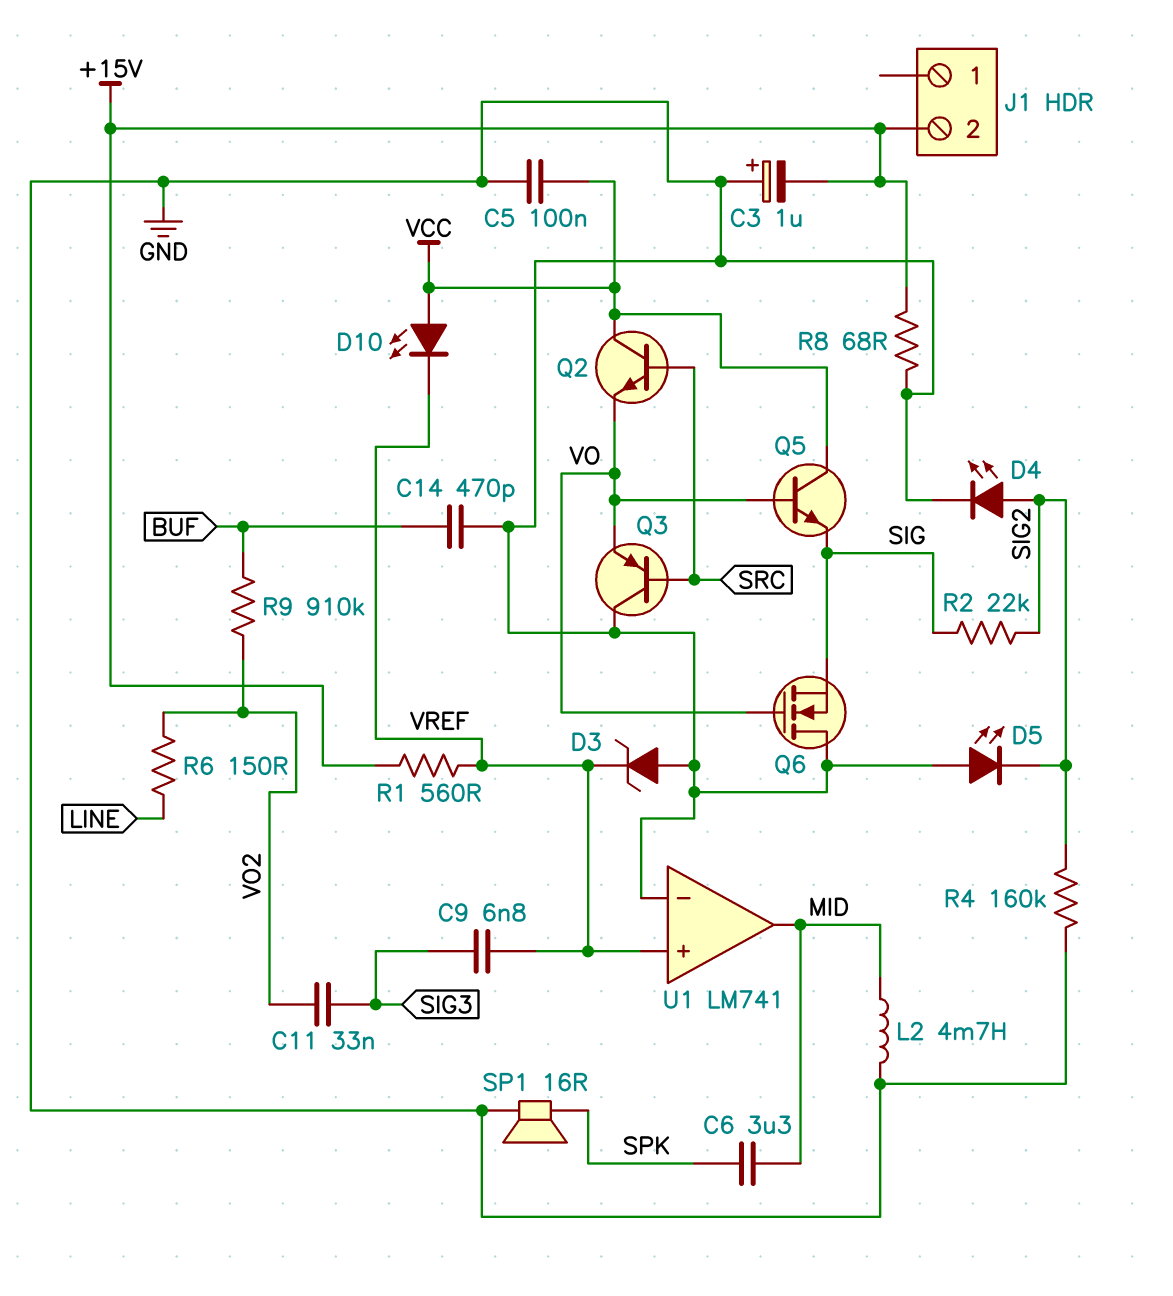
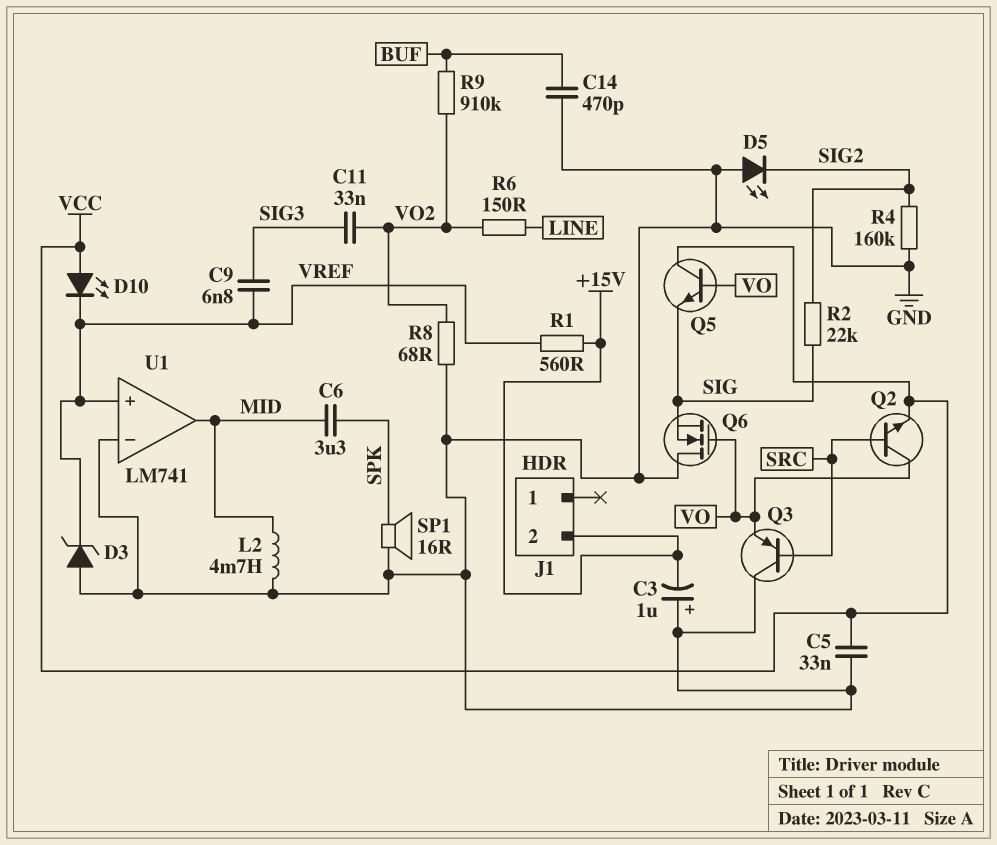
C5: 100nF (GND, VCC) -> 33nF (GND, VCC)
D4: LED (A SIG2, K GND) -> none
Q2: NPN (B SRC, C VCC, E VO) -> NPN (B SRC, C VO, E VCC)
R8: 68 (+15V, GND) -> 68 (GND, VO2)

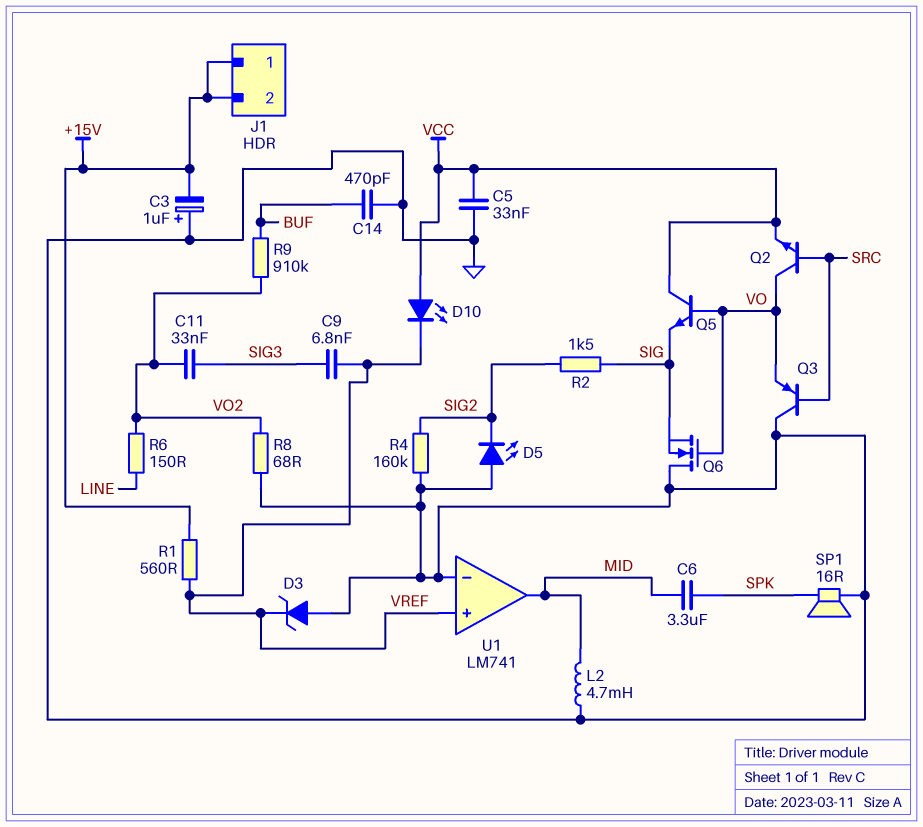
J1 pin 1: none -> +15V
R2: 22k (SIG, SIG2) -> 1.5k (SIG, SIG2)

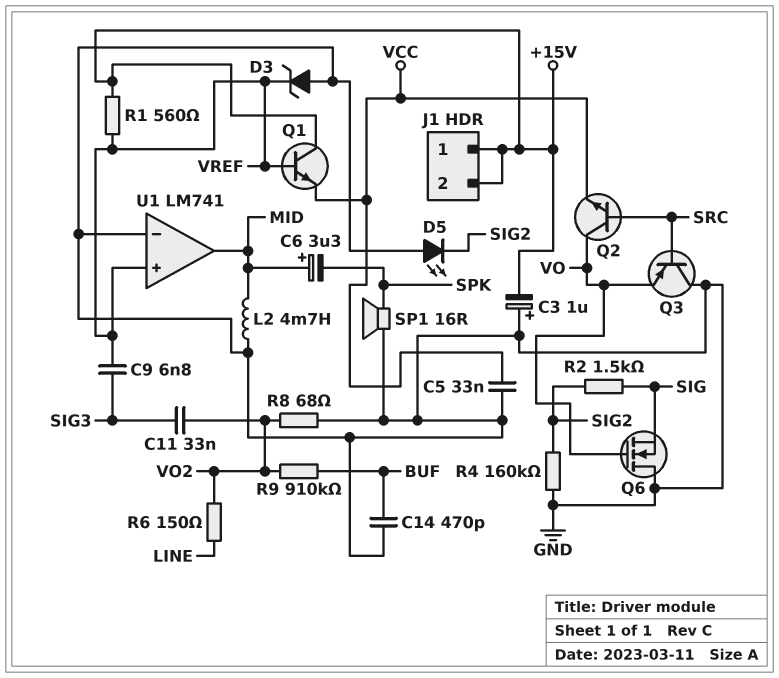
C6: 3.3uF (MID, SPK) -> 3.3uF (plus MID, minus SPK)
D10: LED (A VCC, K VREF) -> none
Q1: none -> NPN (B VREF, C +15V, E VCC)
Q5: NPN (B VO, C VCC, E SIG) -> none

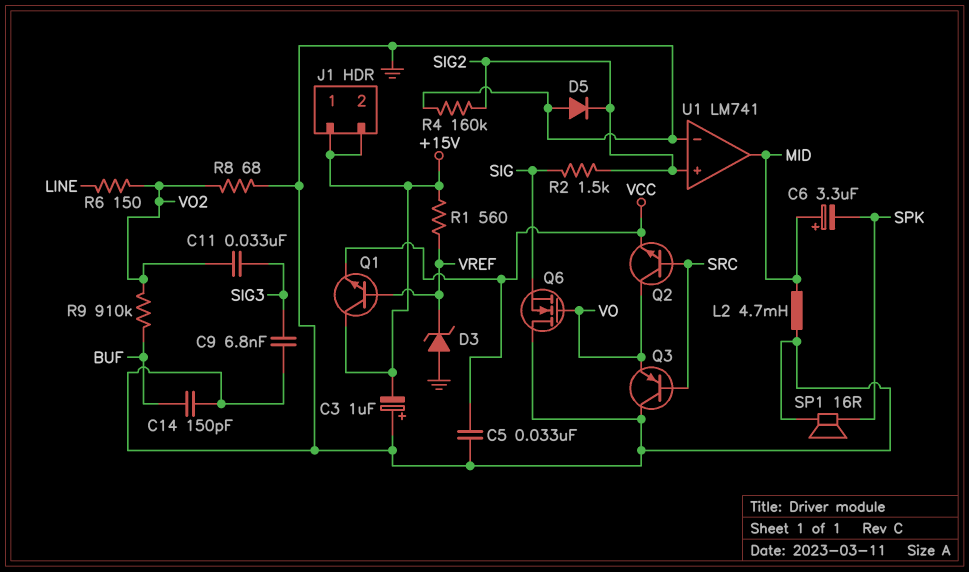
C9: 6.8nF (SIG3, VREF) -> 6.8nF (GND, SIG3)
C14: 470pF (BUF, GND) -> 150pF (BUF, GND)
D5: LED (A GND, K SIG2) -> diode (A GND, K SIG2)
U1 pin in+: VREF -> SIG2

